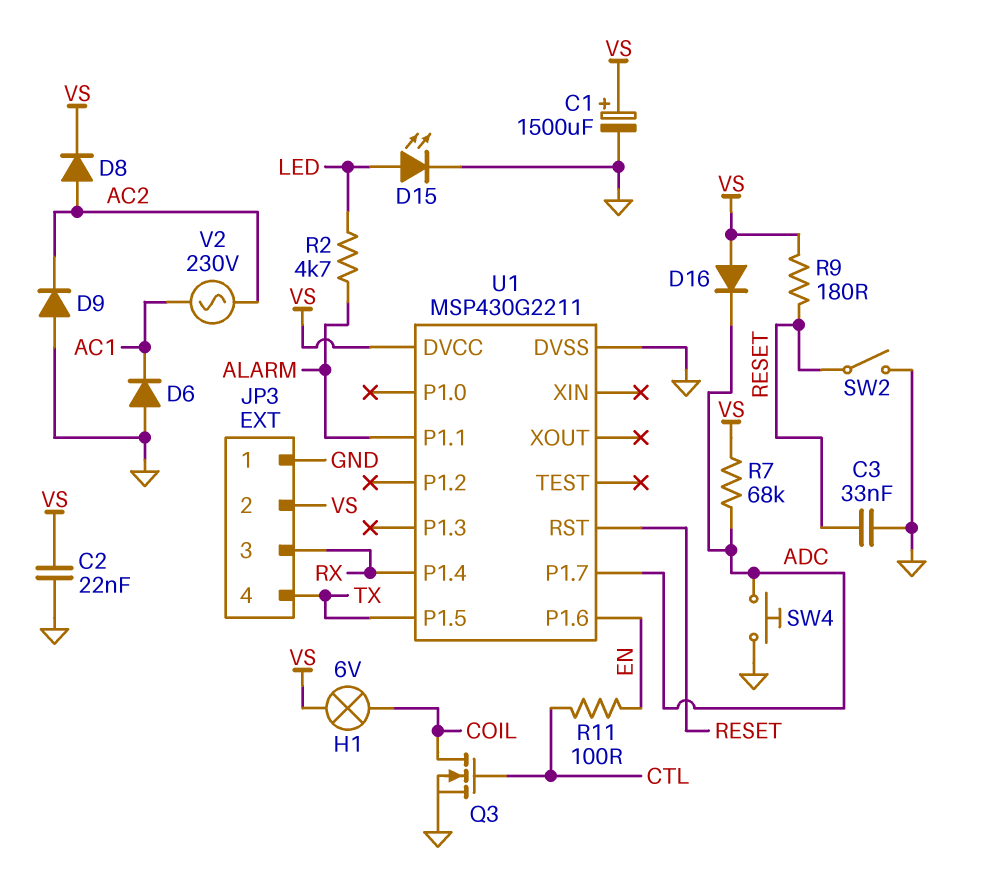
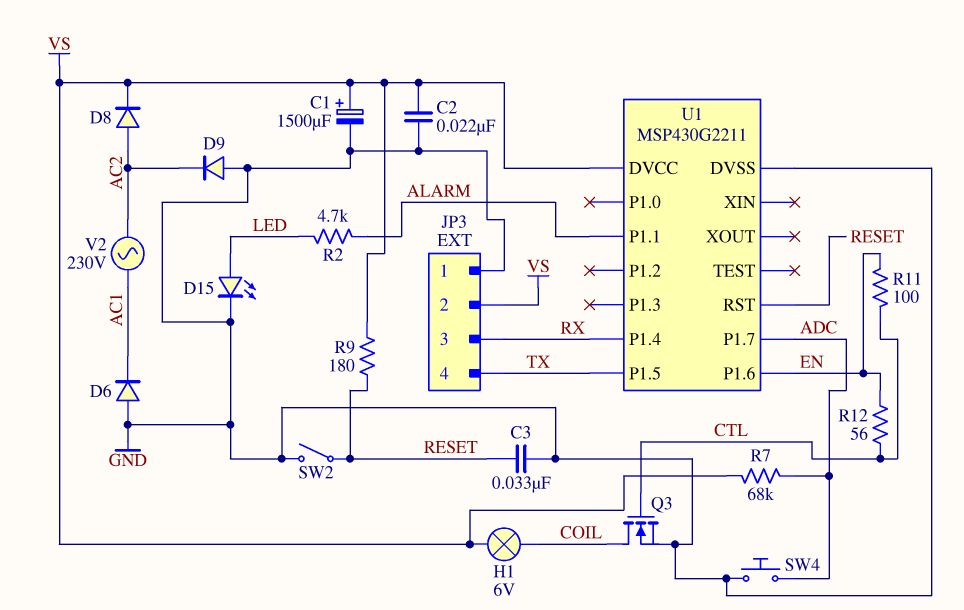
D16: diode (A VS, K ADC) -> none
R12: none -> 56 (CTL, EN)

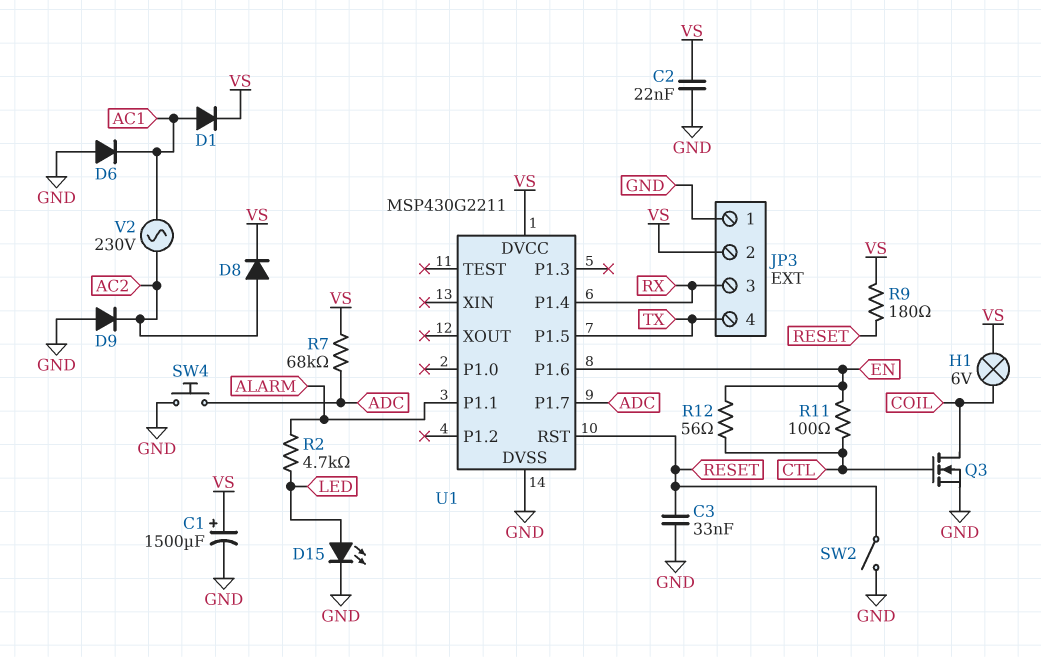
D1: none -> diode (A AC1, K VS)

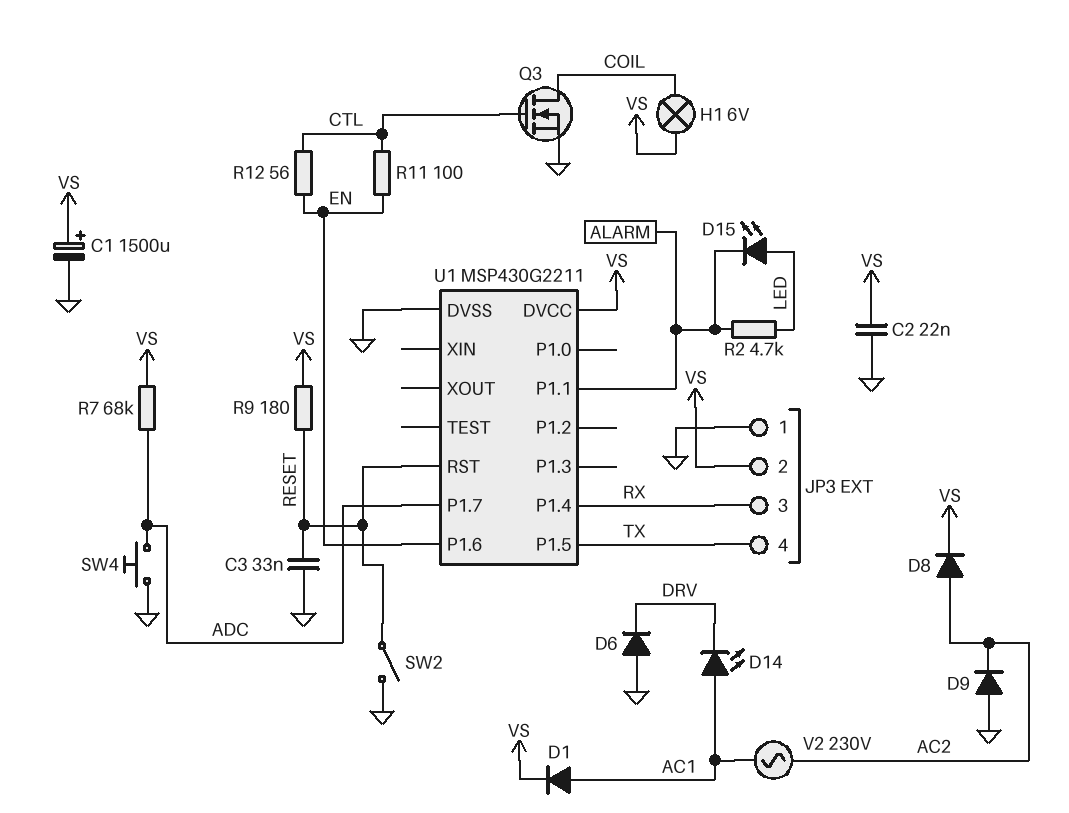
D6: diode (A GND, K AC1) -> diode (A GND, K DRV)
D14: none -> LED (A AC1, K DRV)
D15: LED (A LED, K GND) -> LED (A LED, K ALARM)

